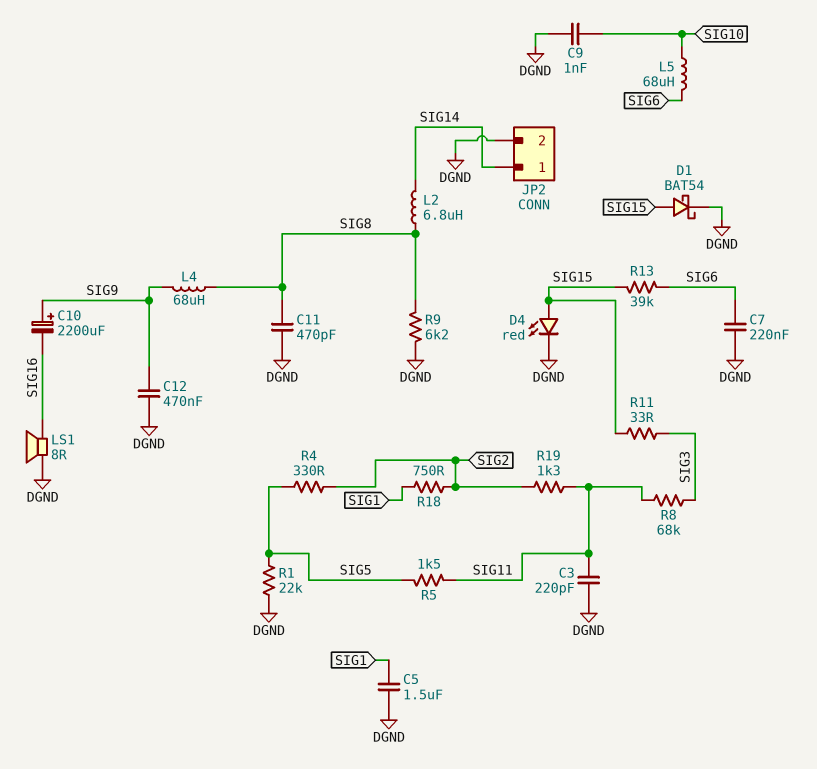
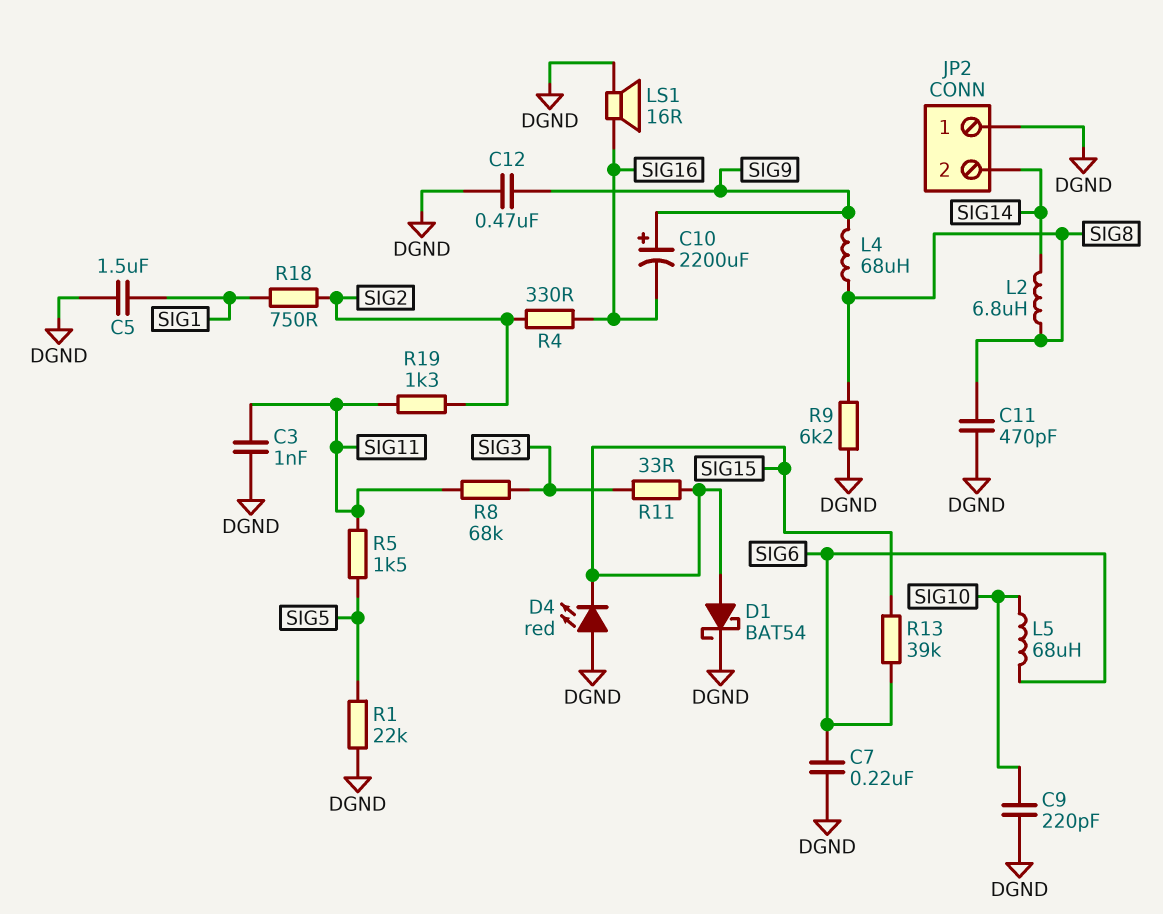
C3: 220pF (DGND, SIG11) -> 1nF (DGND, SIG11)
C9: 1nF (DGND, SIG10) -> 220pF (DGND, SIG10)
D4: LED red (A SIG15, K DGND) -> LED red (A DGND, K SIG15)
JP2 pin 1: SIG14 -> DGND
JP2 pin 2: DGND -> SIG14
LS1: speaker 8R (DGND, SIG16) -> speaker 16R (DGND, SIG16)
R4: 330 (SIG2, SIG5) -> 330 (SIG2, SIG16)

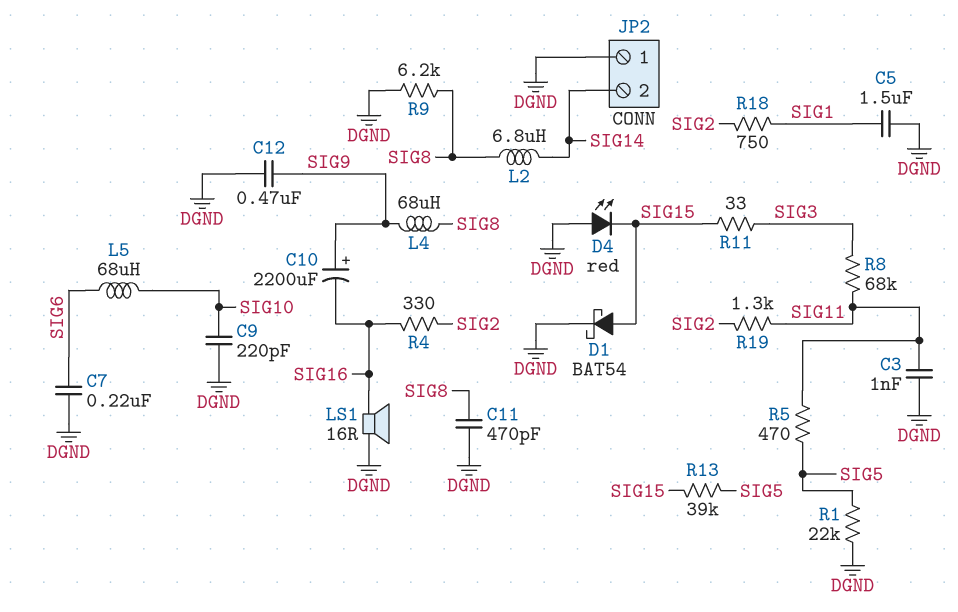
R5: 1.5k (SIG5, SIG11) -> 470 (SIG5, SIG11)
R13: 39k (SIG6, SIG15) -> 39k (SIG5, SIG15)

